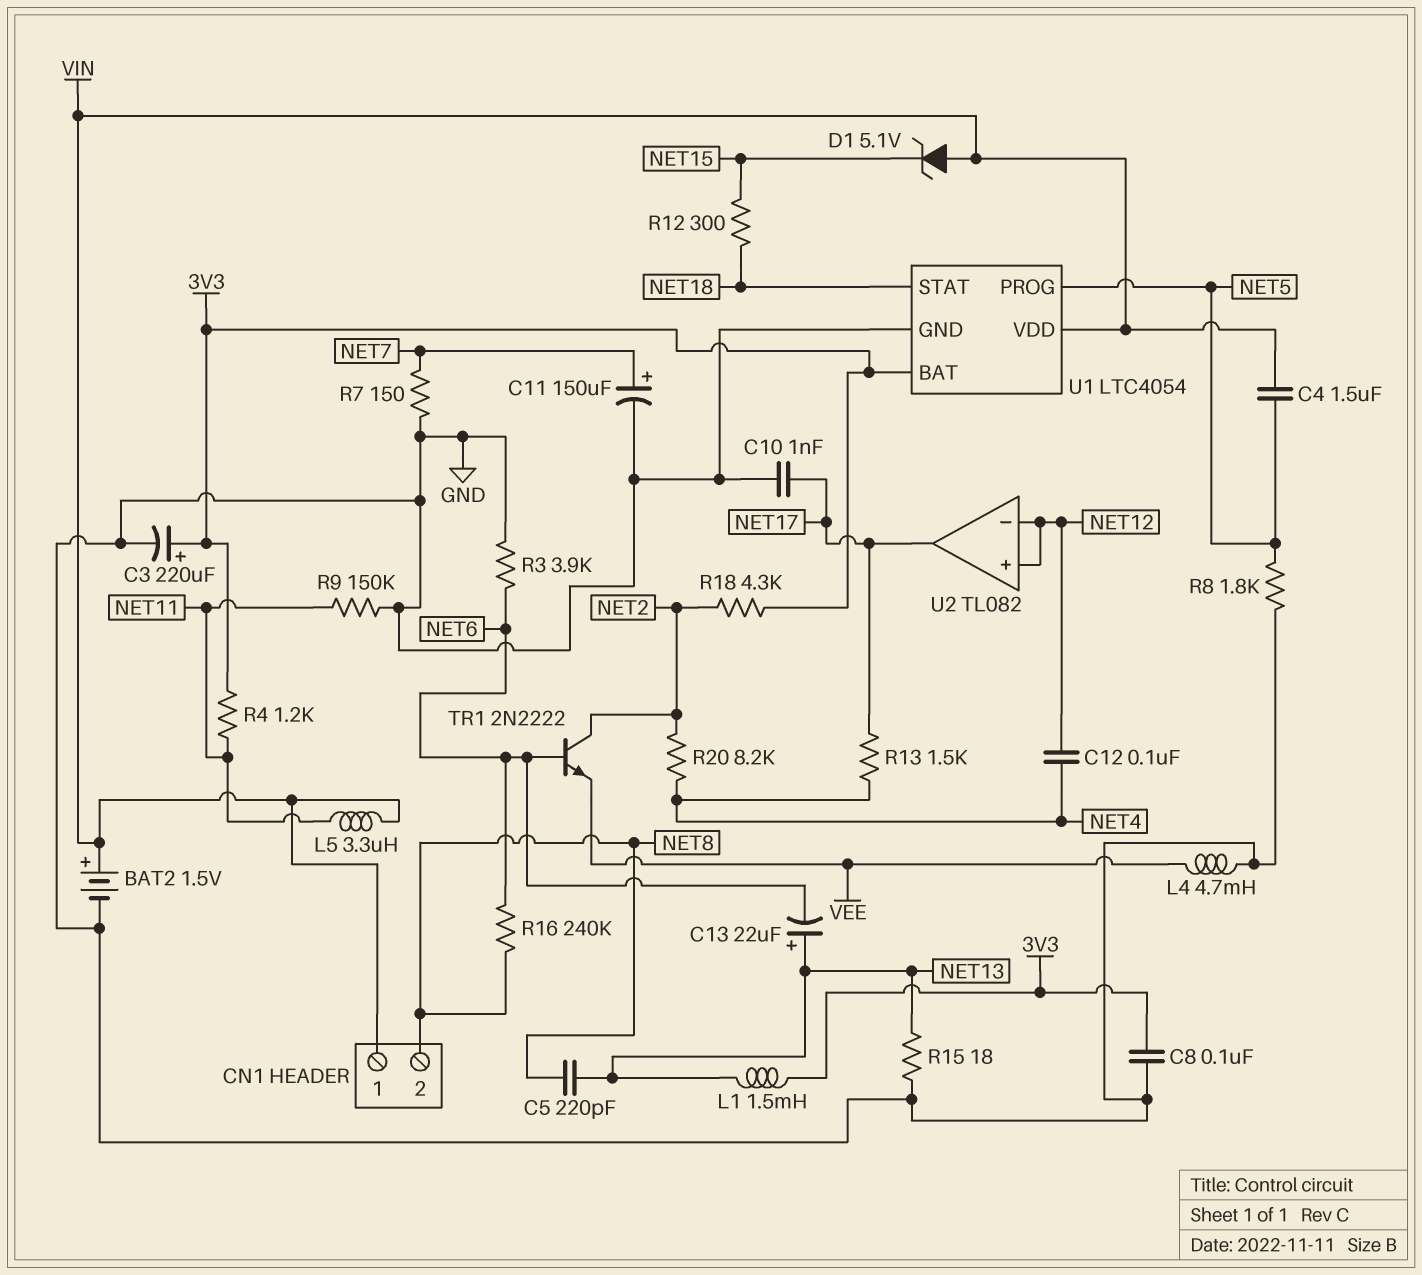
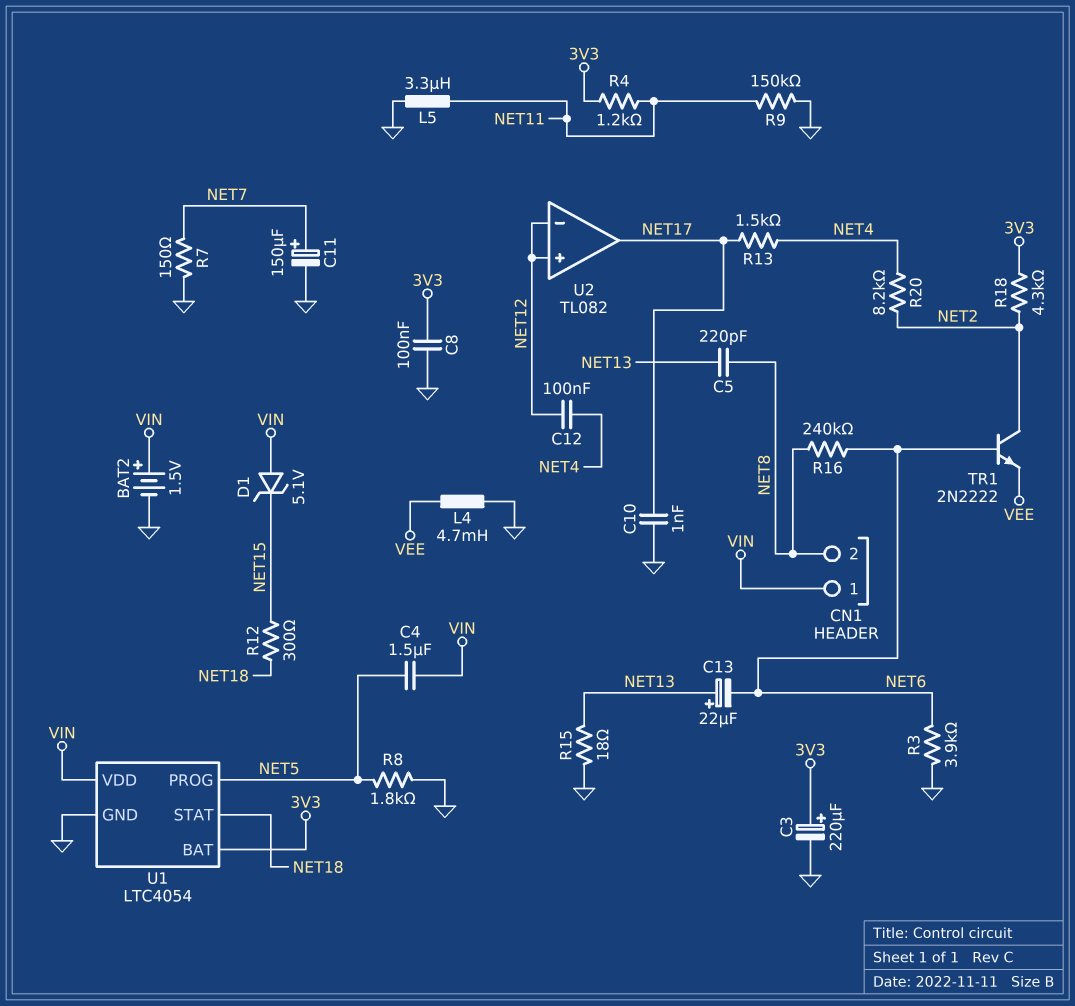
L1: 1.5mH (3V3, NET13) -> none
L5: 3.3uH (NET11, VIN) -> 3.3uH (GND, NET11)

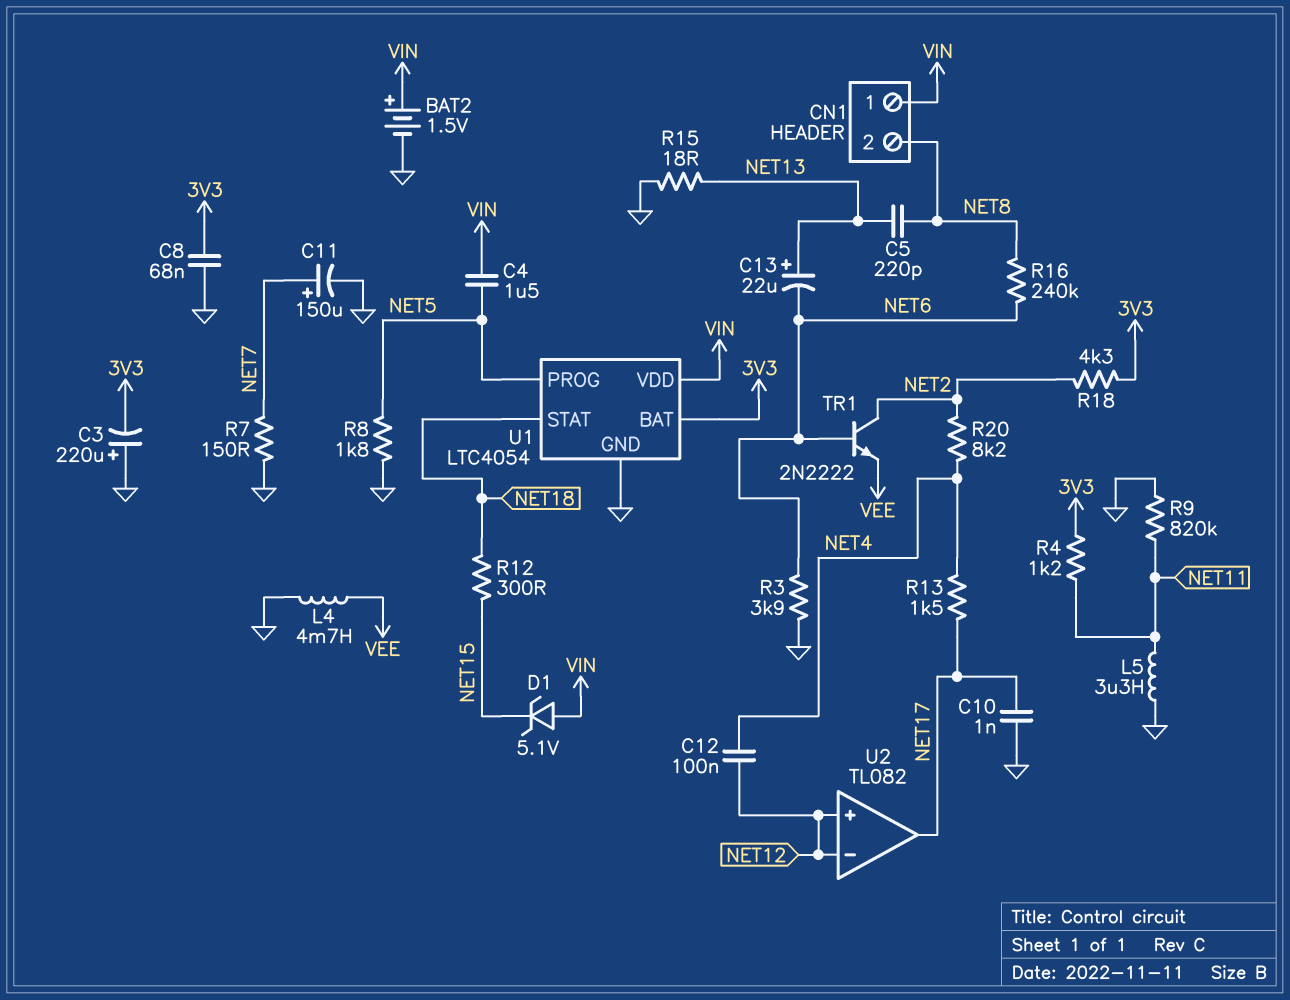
C3: 220uF (plus 3V3, minus GND) -> 220uF (plus GND, minus 3V3)
C8: 100nF (3V3, GND) -> 68nF (3V3, GND)
R9: 150k (GND, NET11) -> 820k (GND, NET11)

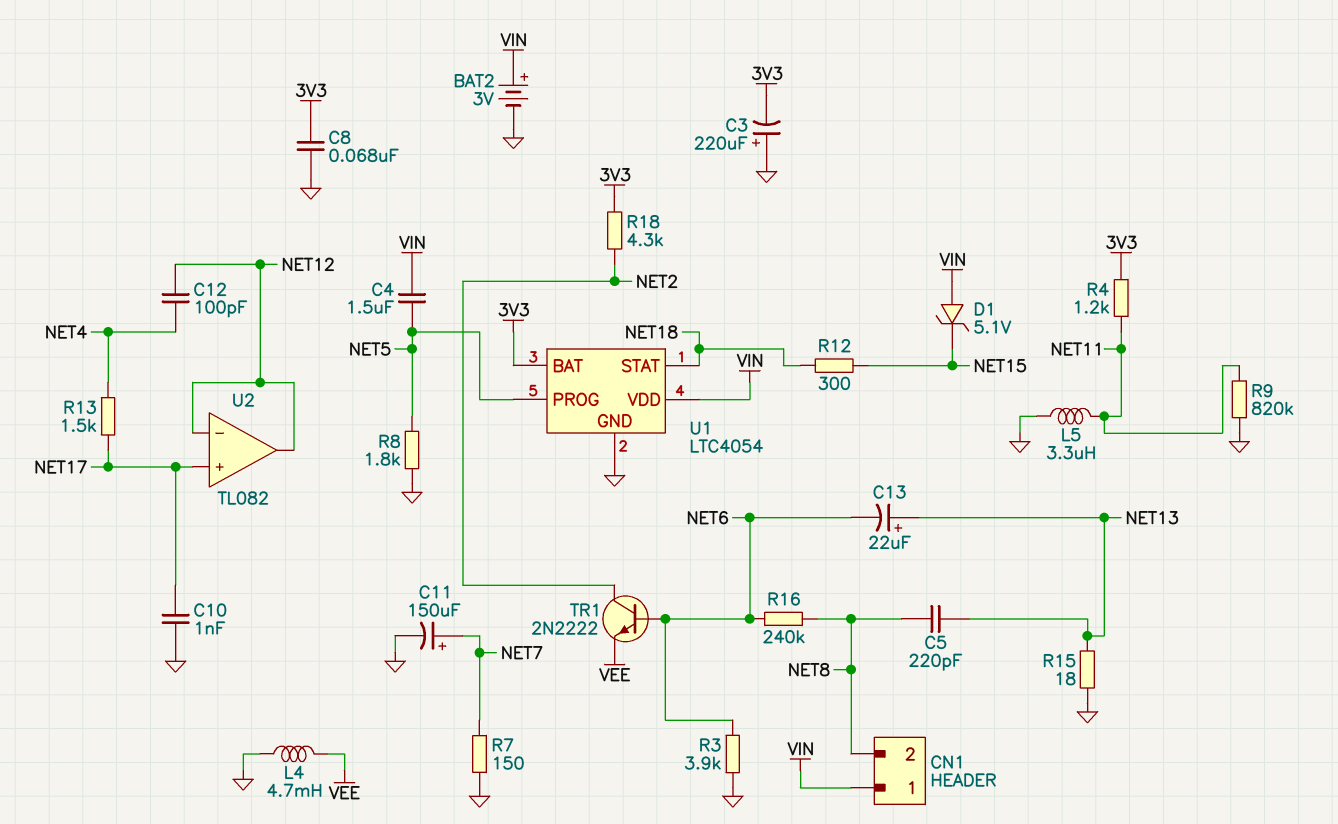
BAT2: 1.5V (plus VIN, minus GND) -> 3V (plus VIN, minus GND)
C12: 100nF (NET4, NET12) -> 100pF (NET4, NET12)
R20: 8.2k (NET2, NET4) -> none
U2 pin in+: NET12 -> NET17
U2 pin out: NET17 -> NET12

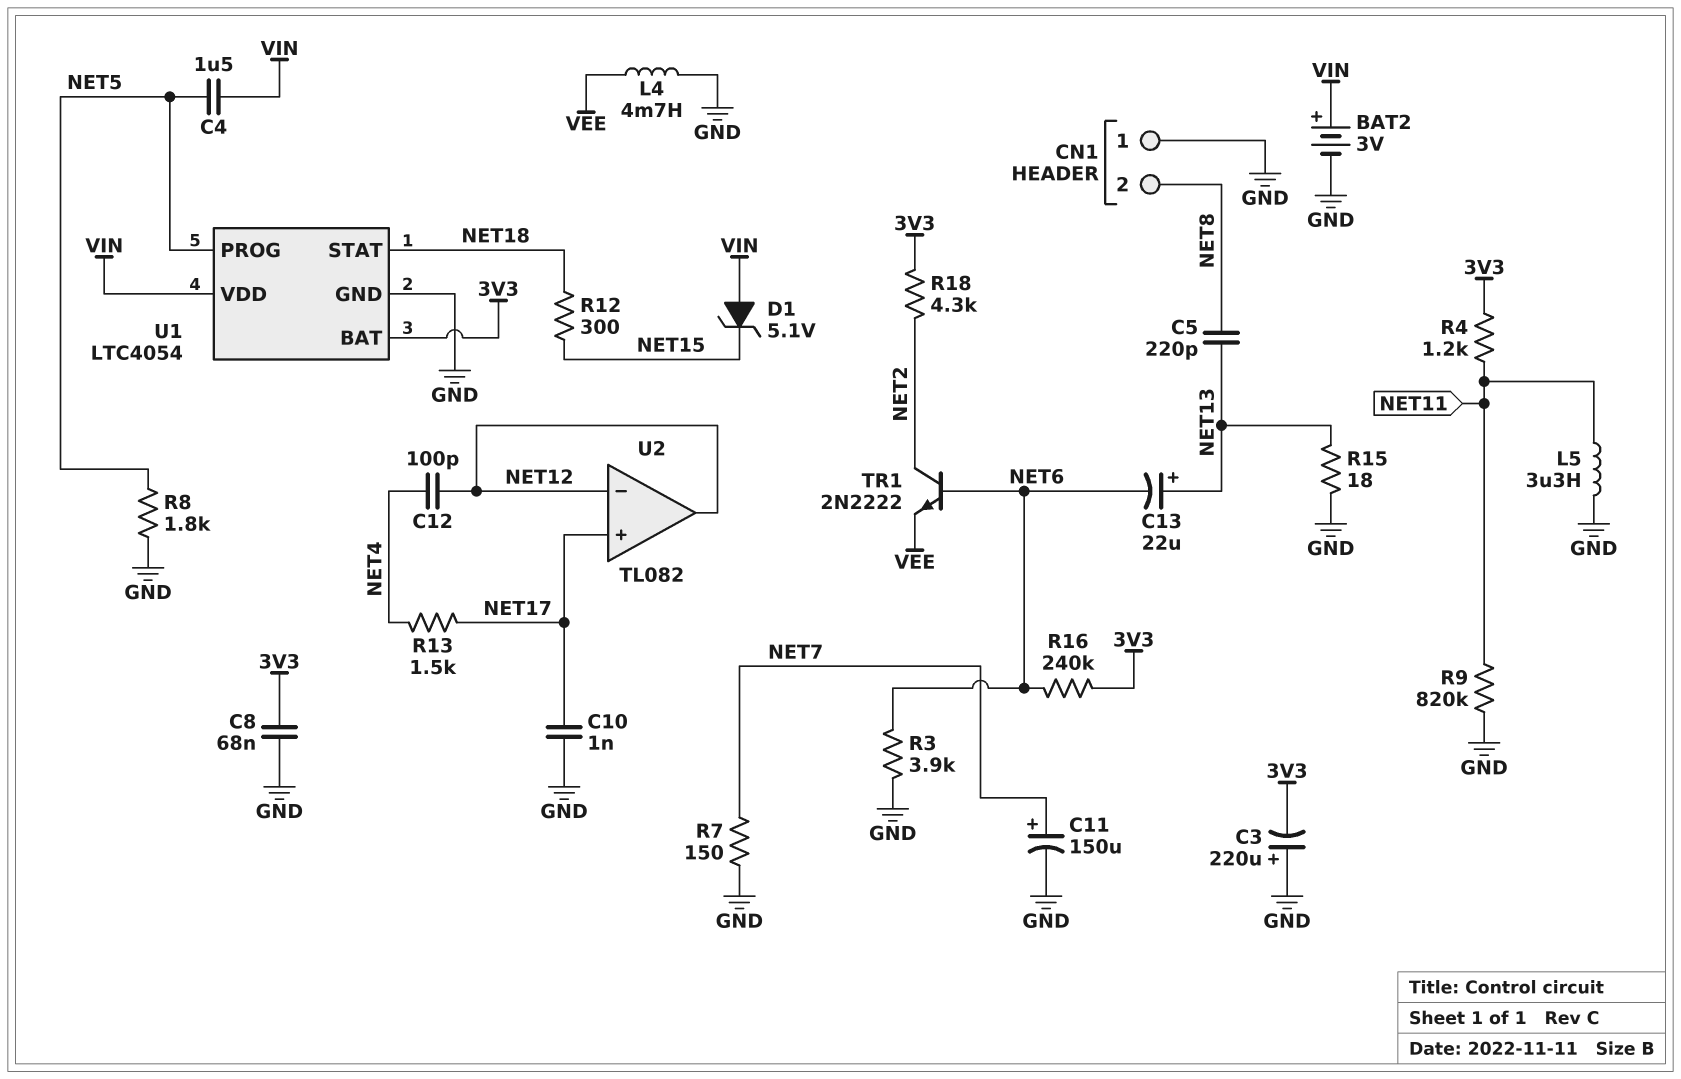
CN1 pin 1: VIN -> GND
R16: 240k (NET6, NET8) -> 240k (3V3, NET6)

